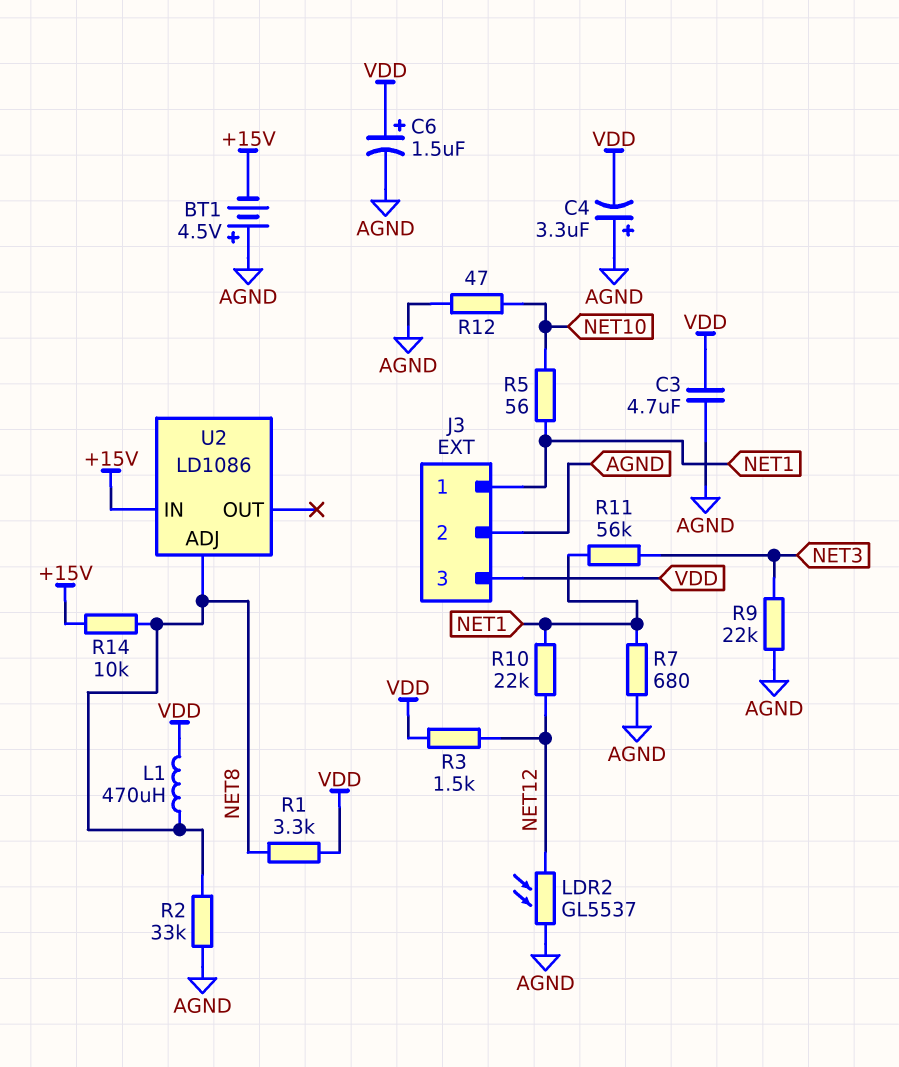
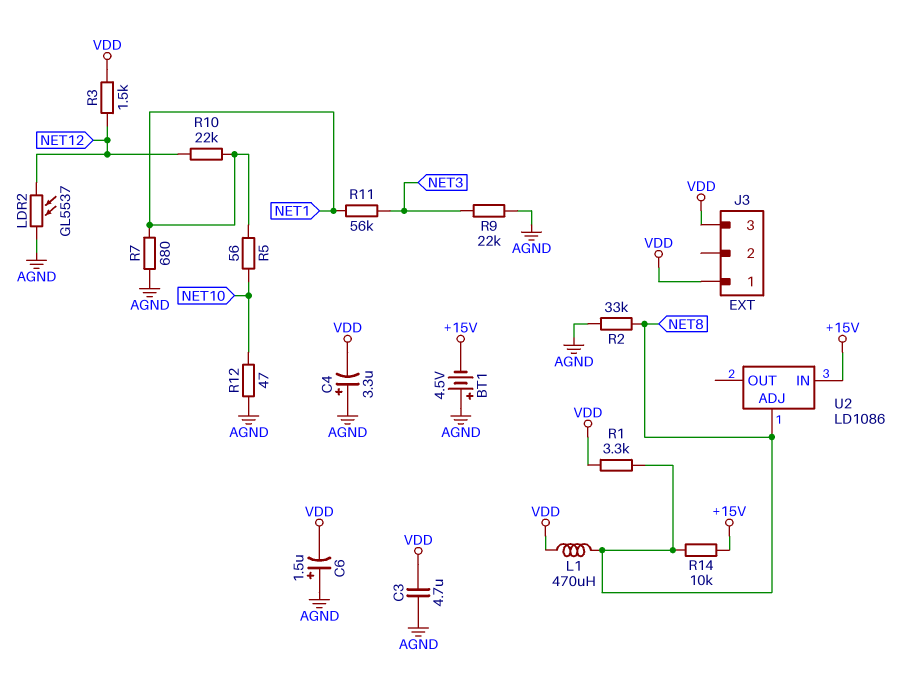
C6: 1.5uF (plus VDD, minus AGND) -> 1.5uF (plus AGND, minus VDD)
J3 pin 1: NET1 -> VDD
J3 pin 2: AGND -> none

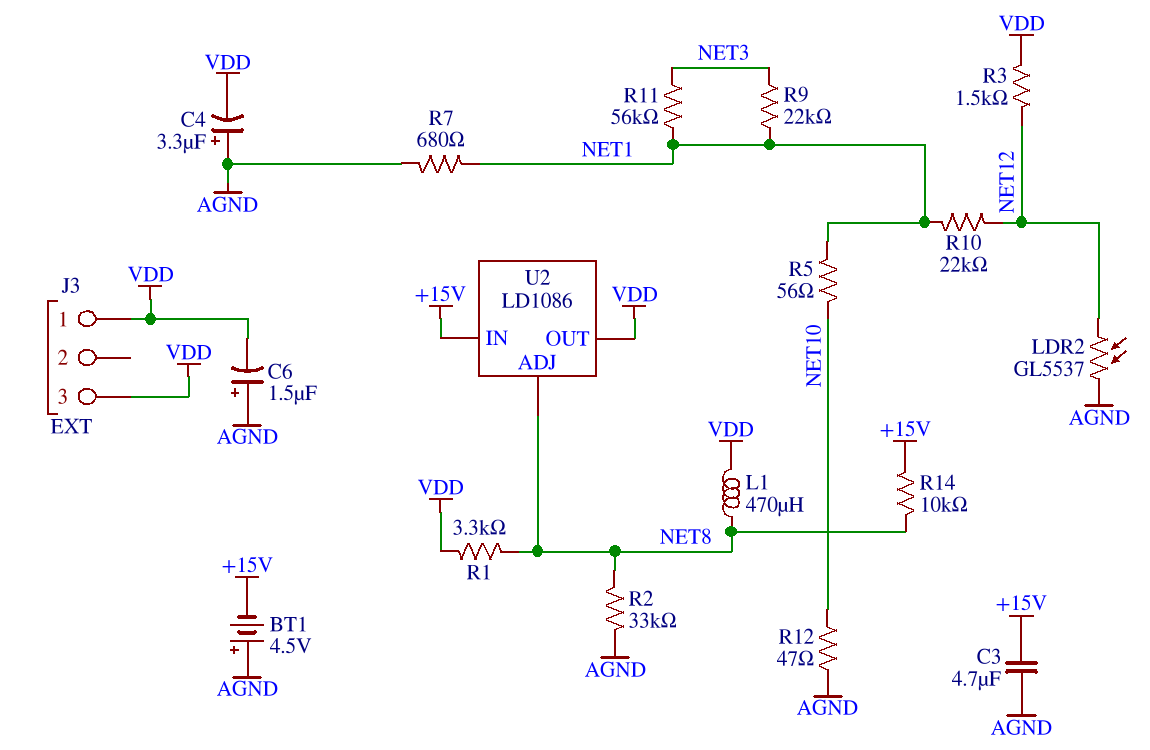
C3: 4.7uF (AGND, VDD) -> 4.7uF (+15V, AGND)
R9: 22k (AGND, NET3) -> 22k (NET1, NET3)
U2 pin OUT: none -> VDD

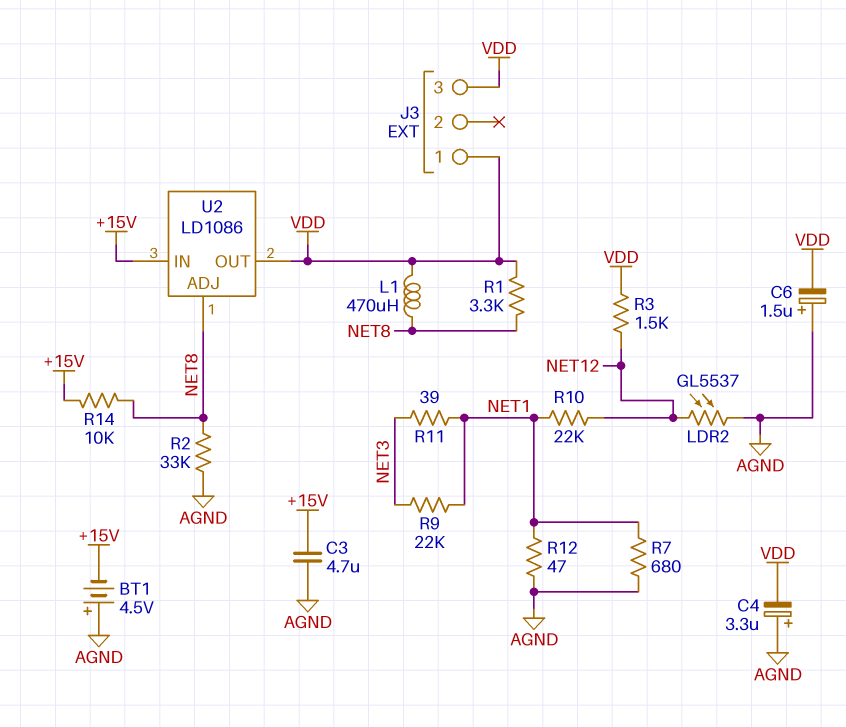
R5: 56 (NET1, NET10) -> none
R11: 56k (NET1, NET3) -> 39 (NET1, NET3)
R12: 47 (AGND, NET10) -> 47 (AGND, NET1)

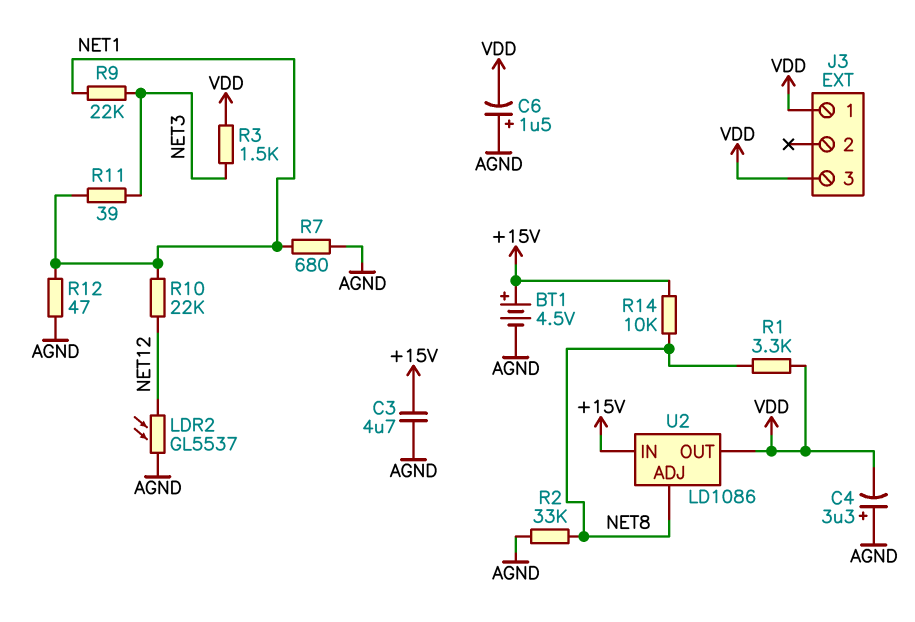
BT1: 4.5V (plus AGND, minus +15V) -> 4.5V (plus +15V, minus AGND)
L1: 470uH (NET8, VDD) -> none
R3: 1.5k (NET12, VDD) -> 1.5k (NET3, VDD)

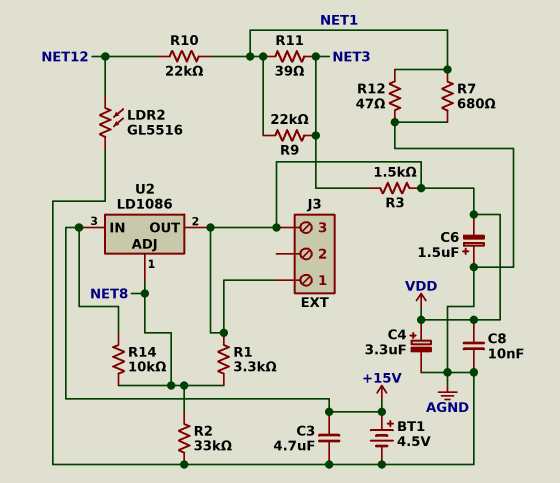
C4: 3.3uF (plus AGND, minus VDD) -> 3.3uF (plus VDD, minus AGND)
C8: none -> 10nF (AGND, VDD)
LDR2: GL5537 (AGND, NET12) -> GL5516 (AGND, NET12)

